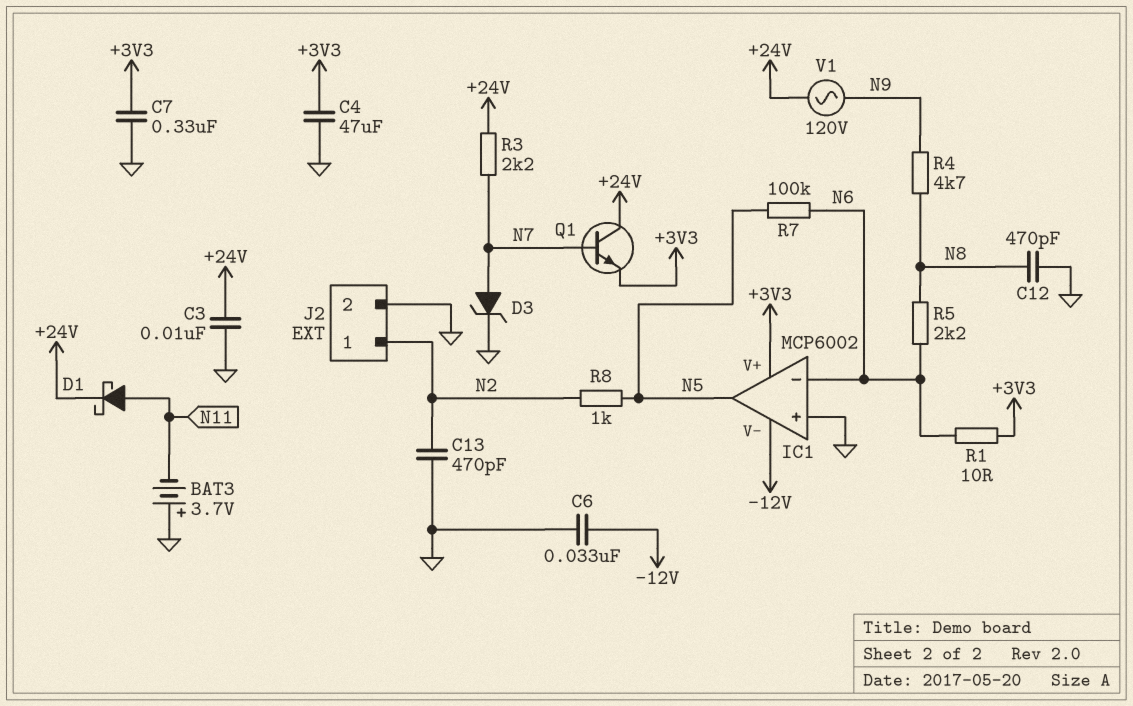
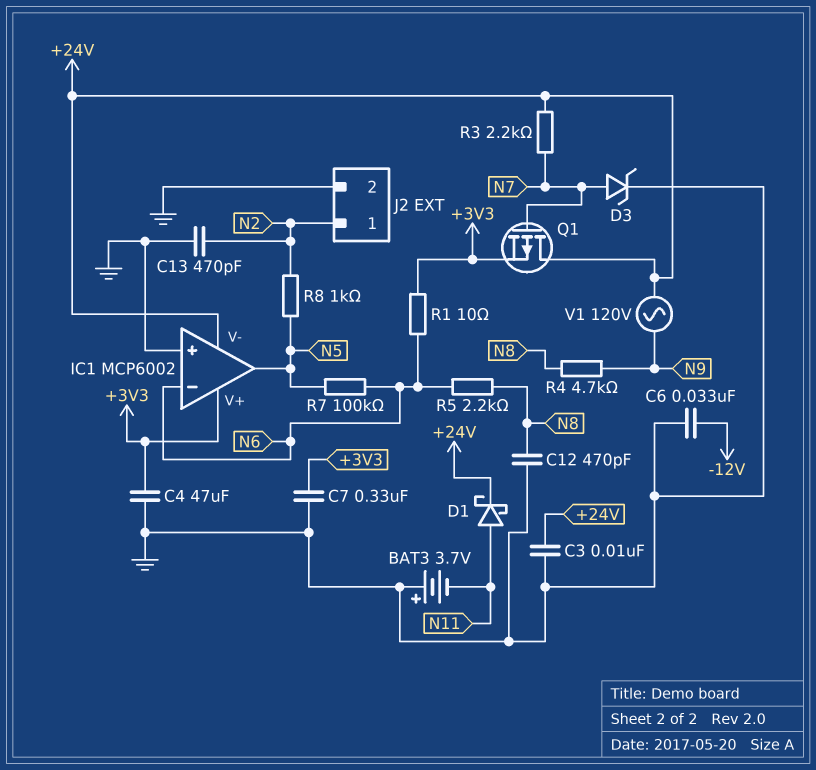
IC1 pin V-: -12V -> +24V
Q1: NPN (B N7, C +24V, E +3V3) -> PMOS (G N7, D +24V, S +3V3)

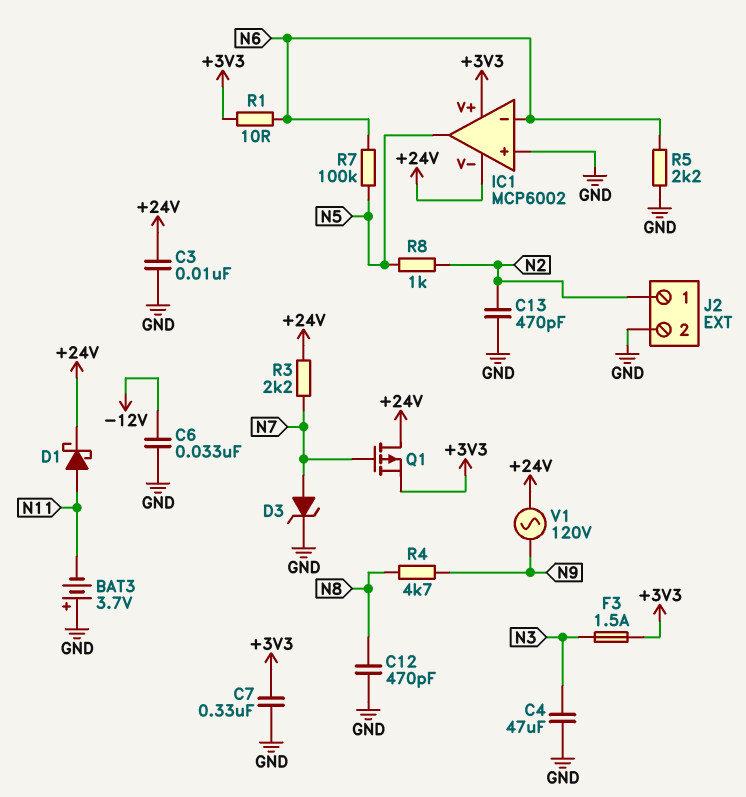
C4: 47uF (+3V3, GND) -> 47uF (GND, N3)
F3: none -> 1.5A (+3V3, N3)
R5: 2.2k (N6, N8) -> 2.2k (GND, N6)

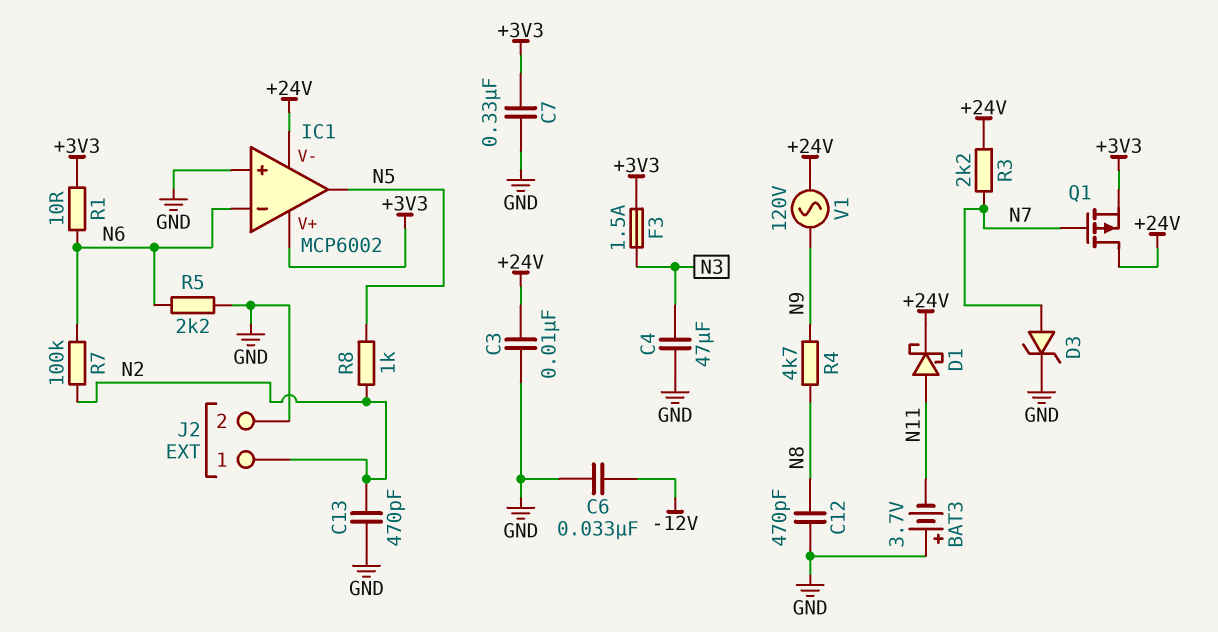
R7: 100k (N5, N6) -> 100k (N2, N6)

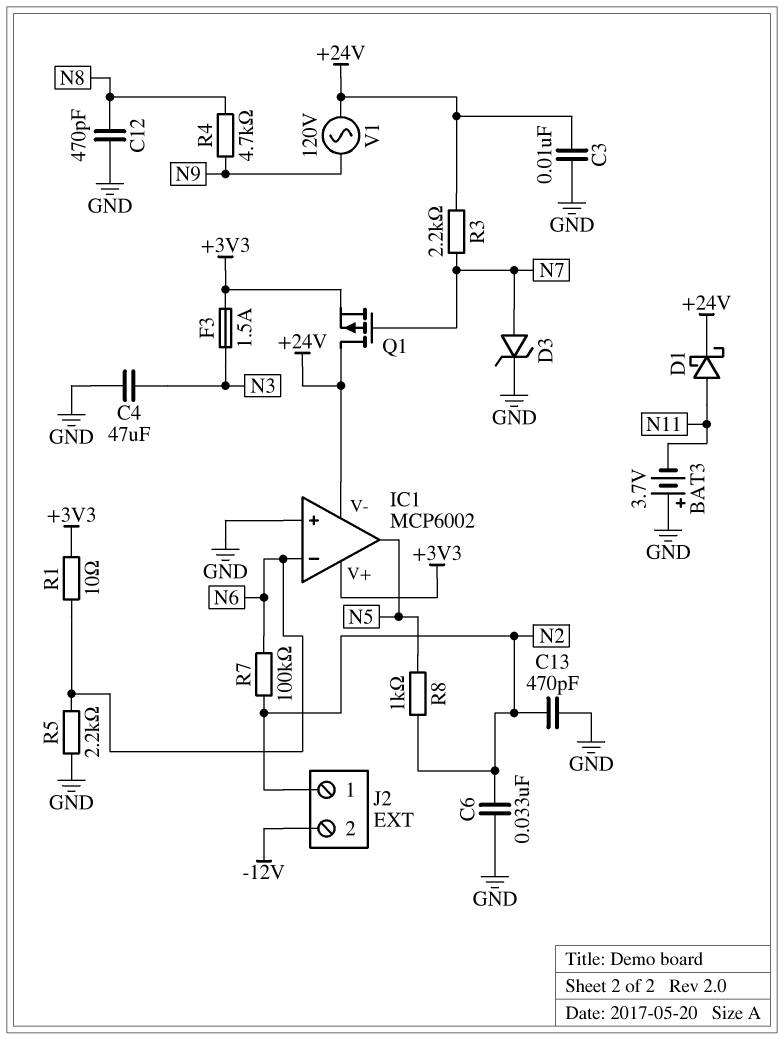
C6: 33nF (-12V, GND) -> 33nF (GND, N2)
C7: 330nF (+3V3, GND) -> none
J2 pin 2: GND -> -12V

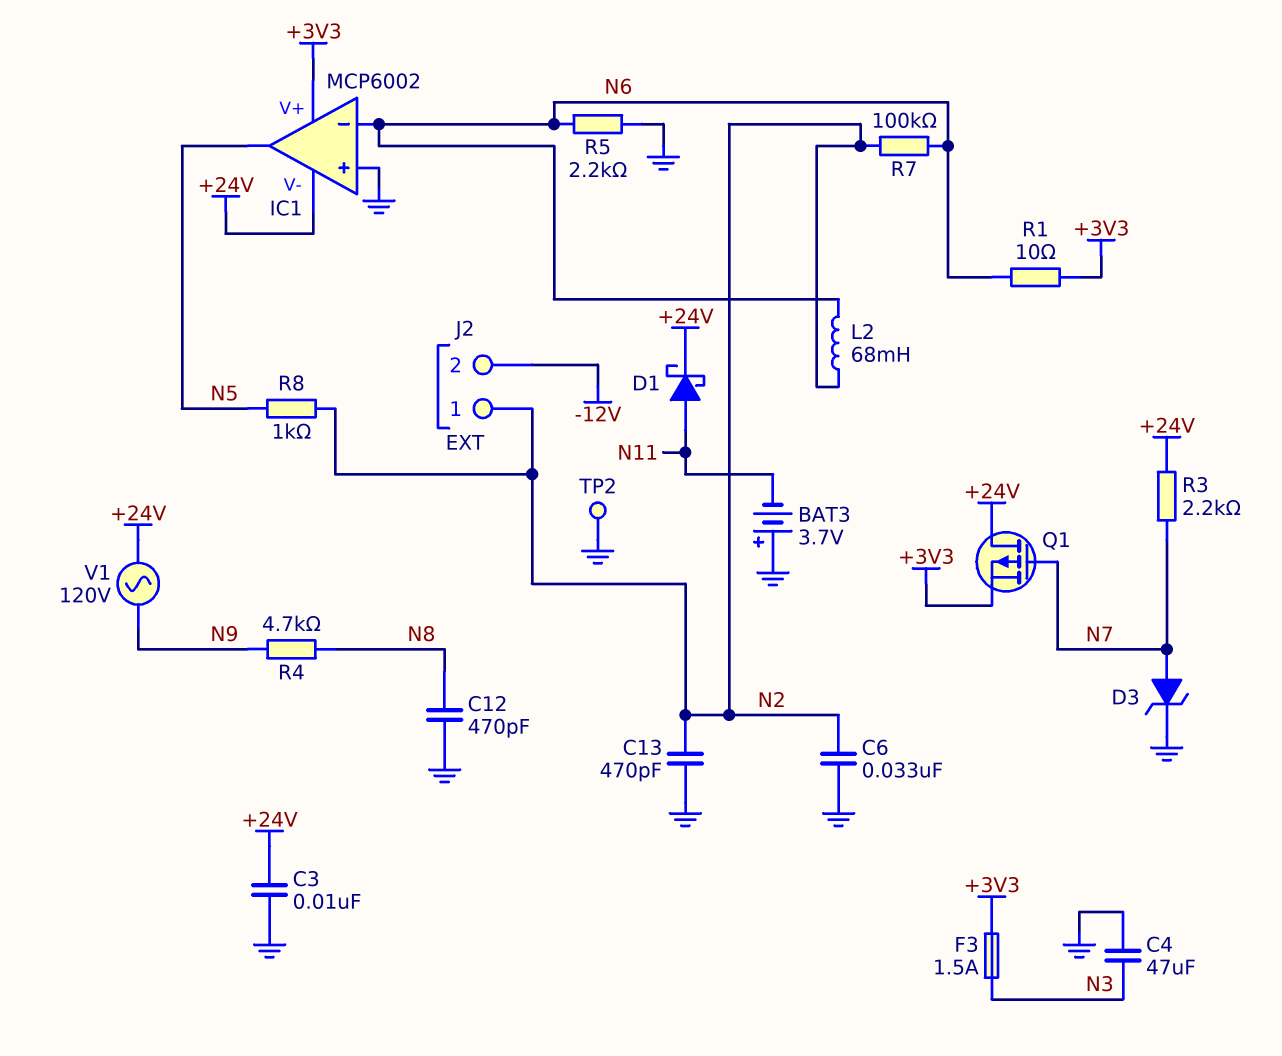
L2: none -> 68mH (N2, N6)
TP2: none -> test point (GND)

